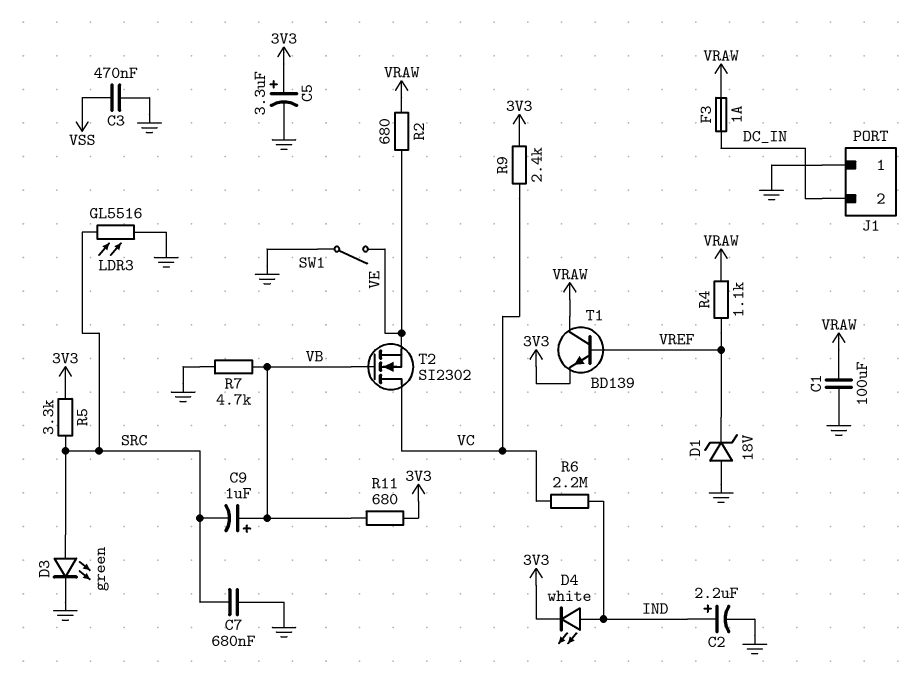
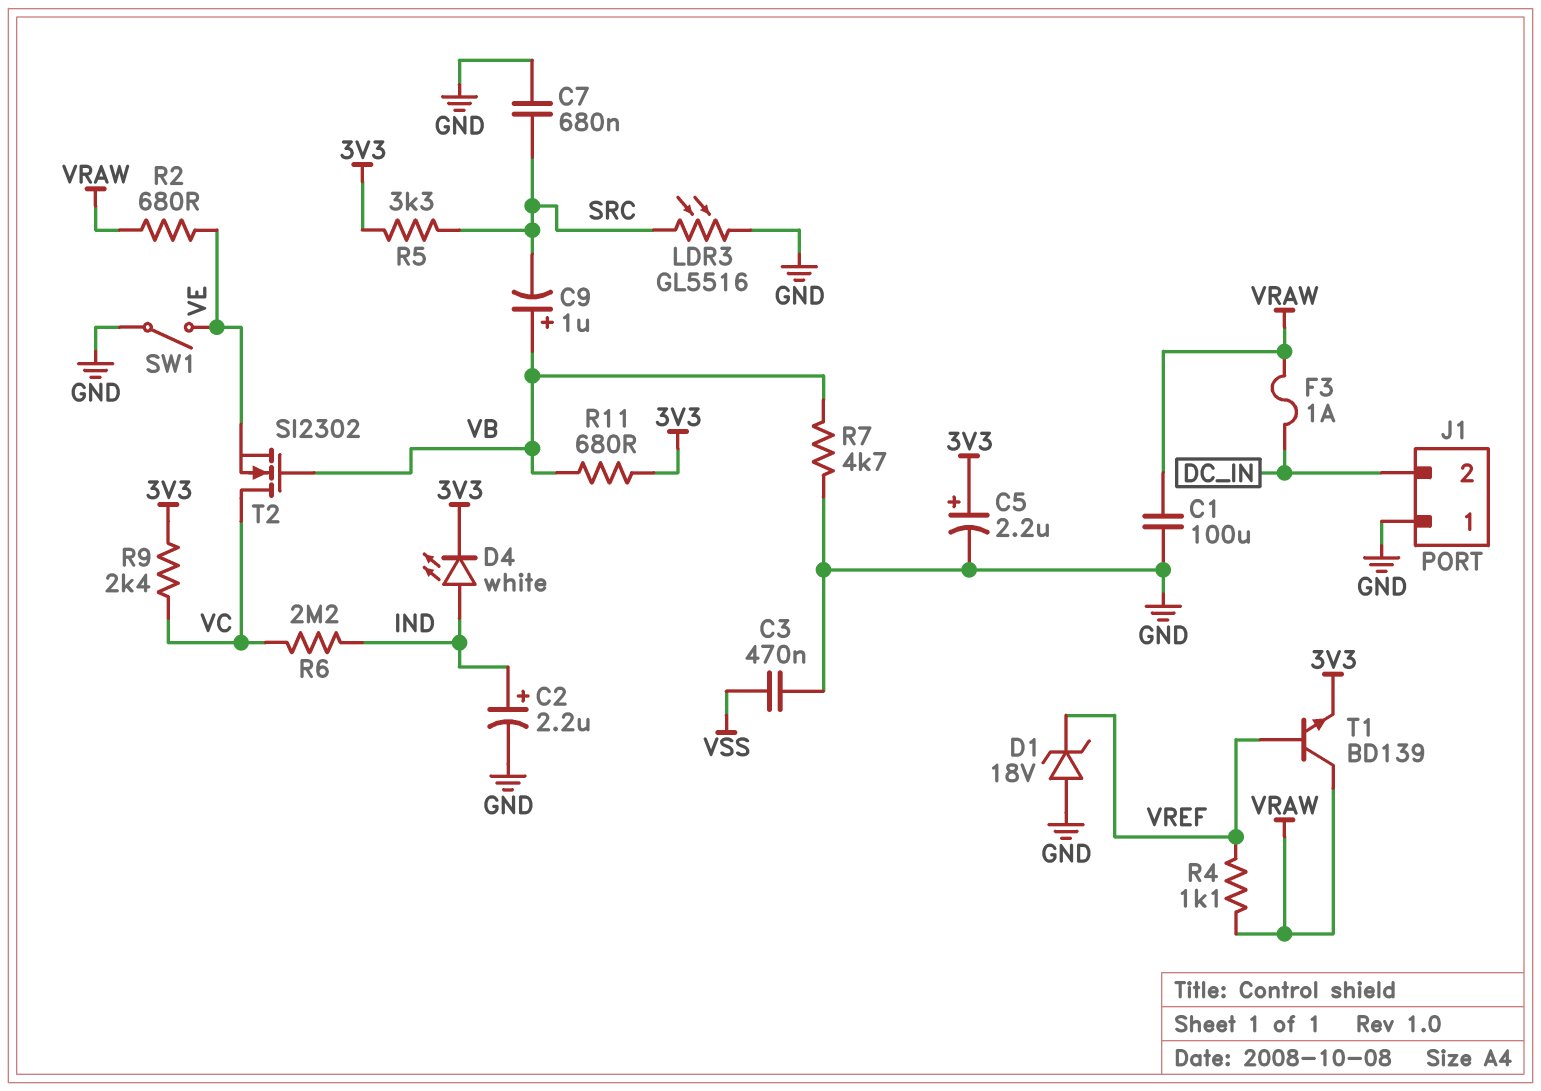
C5: 3.3uF (plus 3V3, minus GND) -> 2.2uF (plus 3V3, minus GND)
D3: LED green (A SRC, K GND) -> none

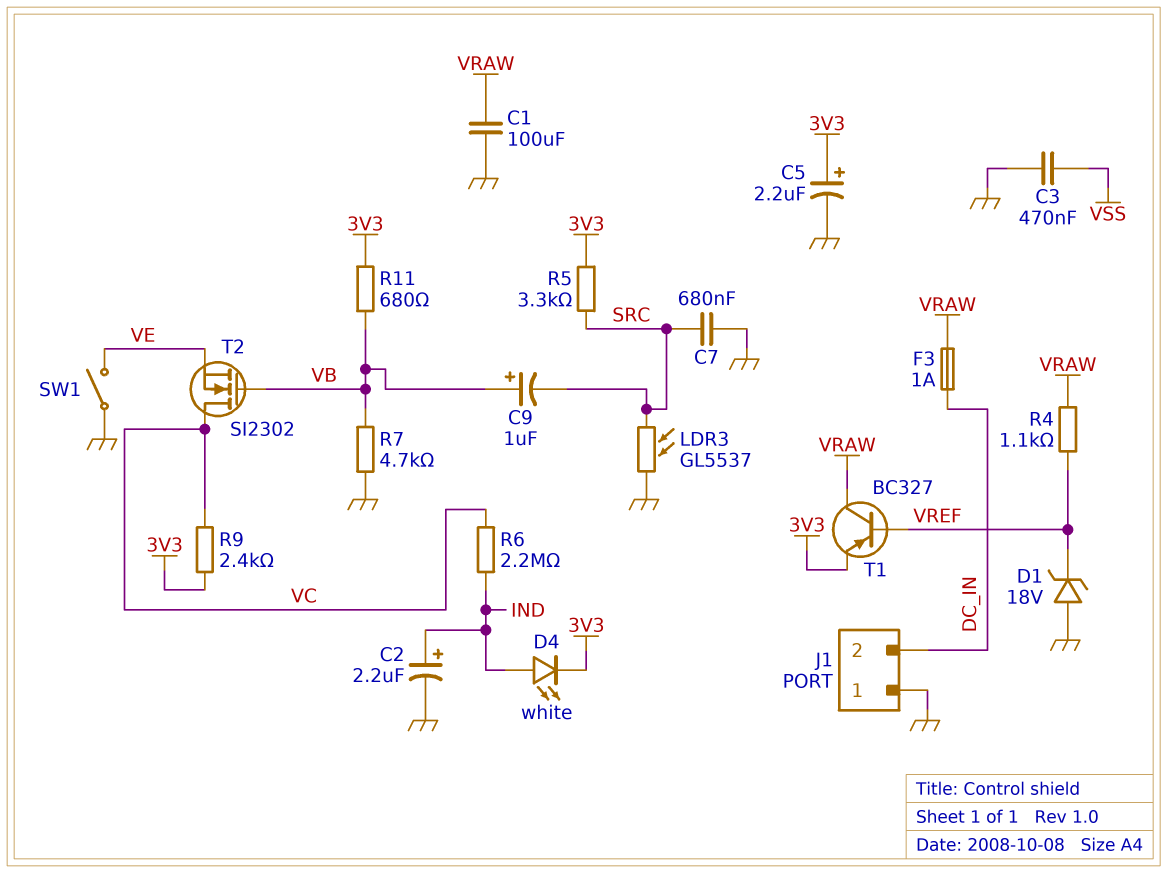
LDR3: GL5516 (GND, SRC) -> GL5537 (GND, SRC)
R2: 680 (VE, VRAW) -> none
T1: NPN BD139 (B VREF, C VRAW, E 3V3) -> PNP BC327 (B VREF, C VRAW, E 3V3)

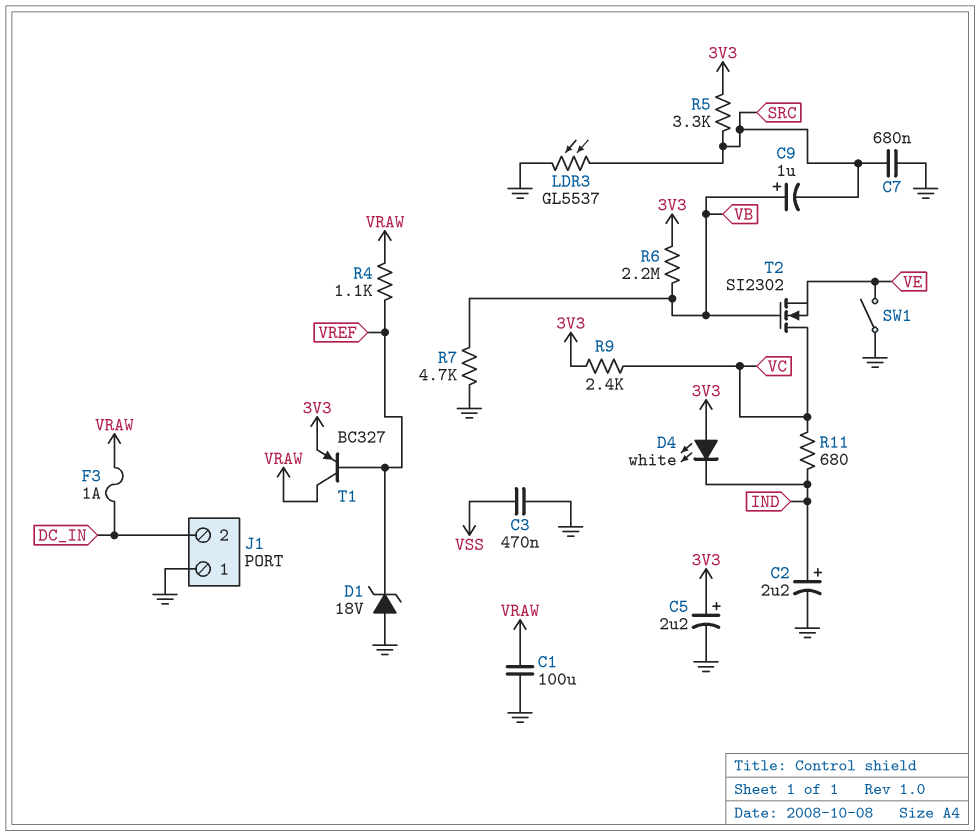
D4: LED white (A IND, K 3V3) -> LED white (A 3V3, K IND)
R6: 2.2M (IND, VC) -> 2.2M (3V3, VB)
R11: 680 (3V3, VB) -> 680 (IND, VC)

